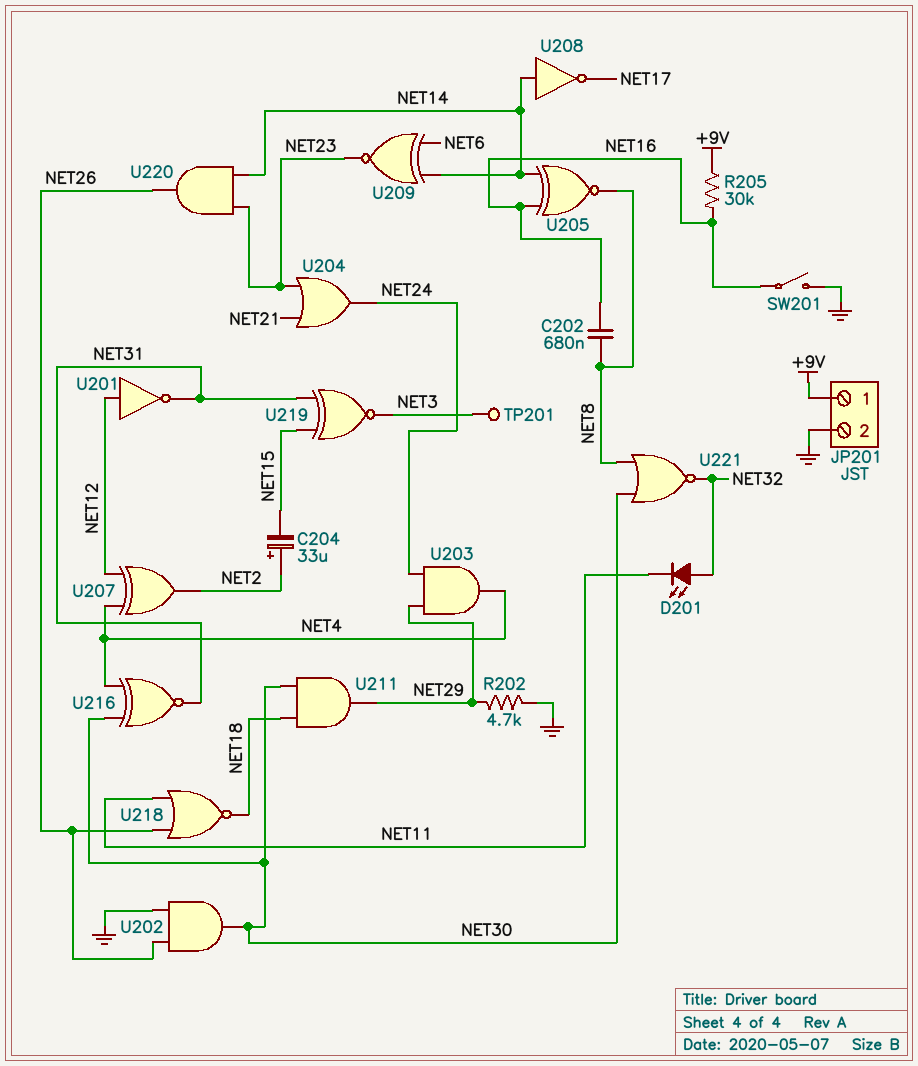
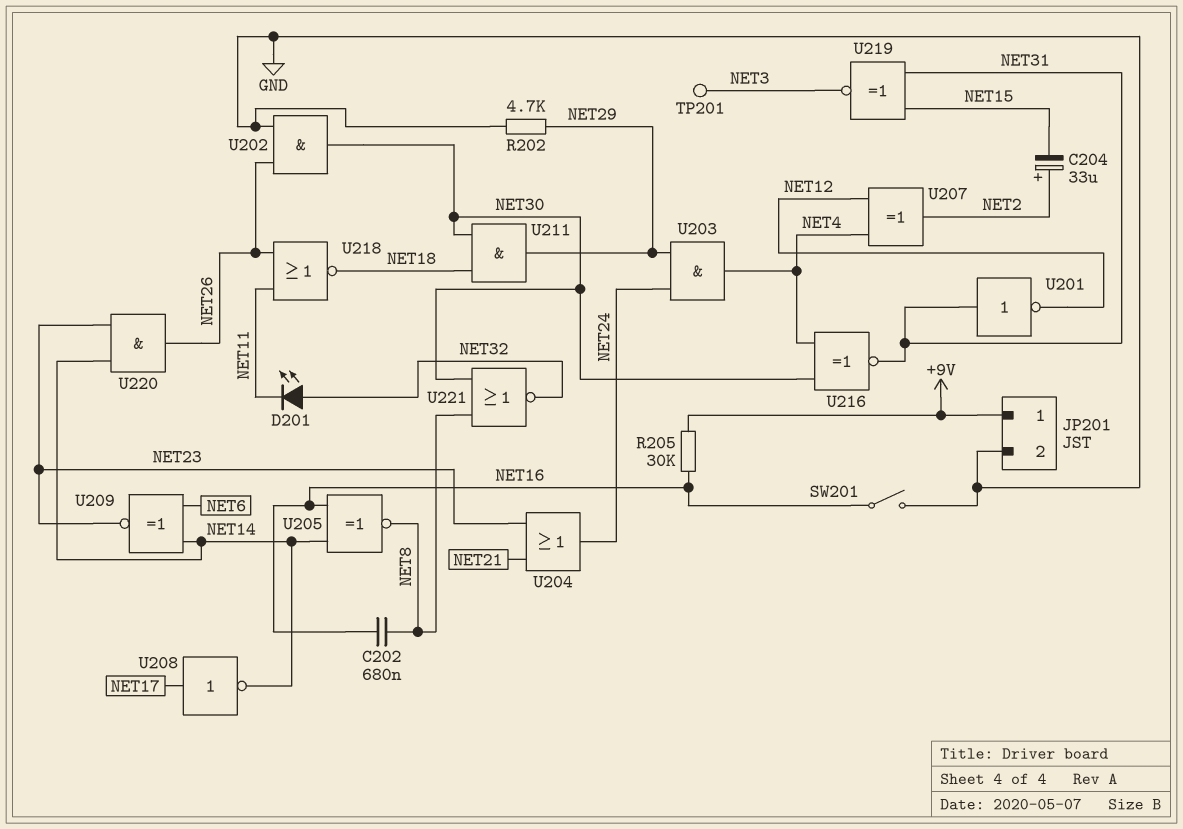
U201: NOT (in NET12, out NET31) -> NOT (in NET31, out NET12)
U208: NOT (in NET14, out NET17) -> NOT (in NET17, out NET14)

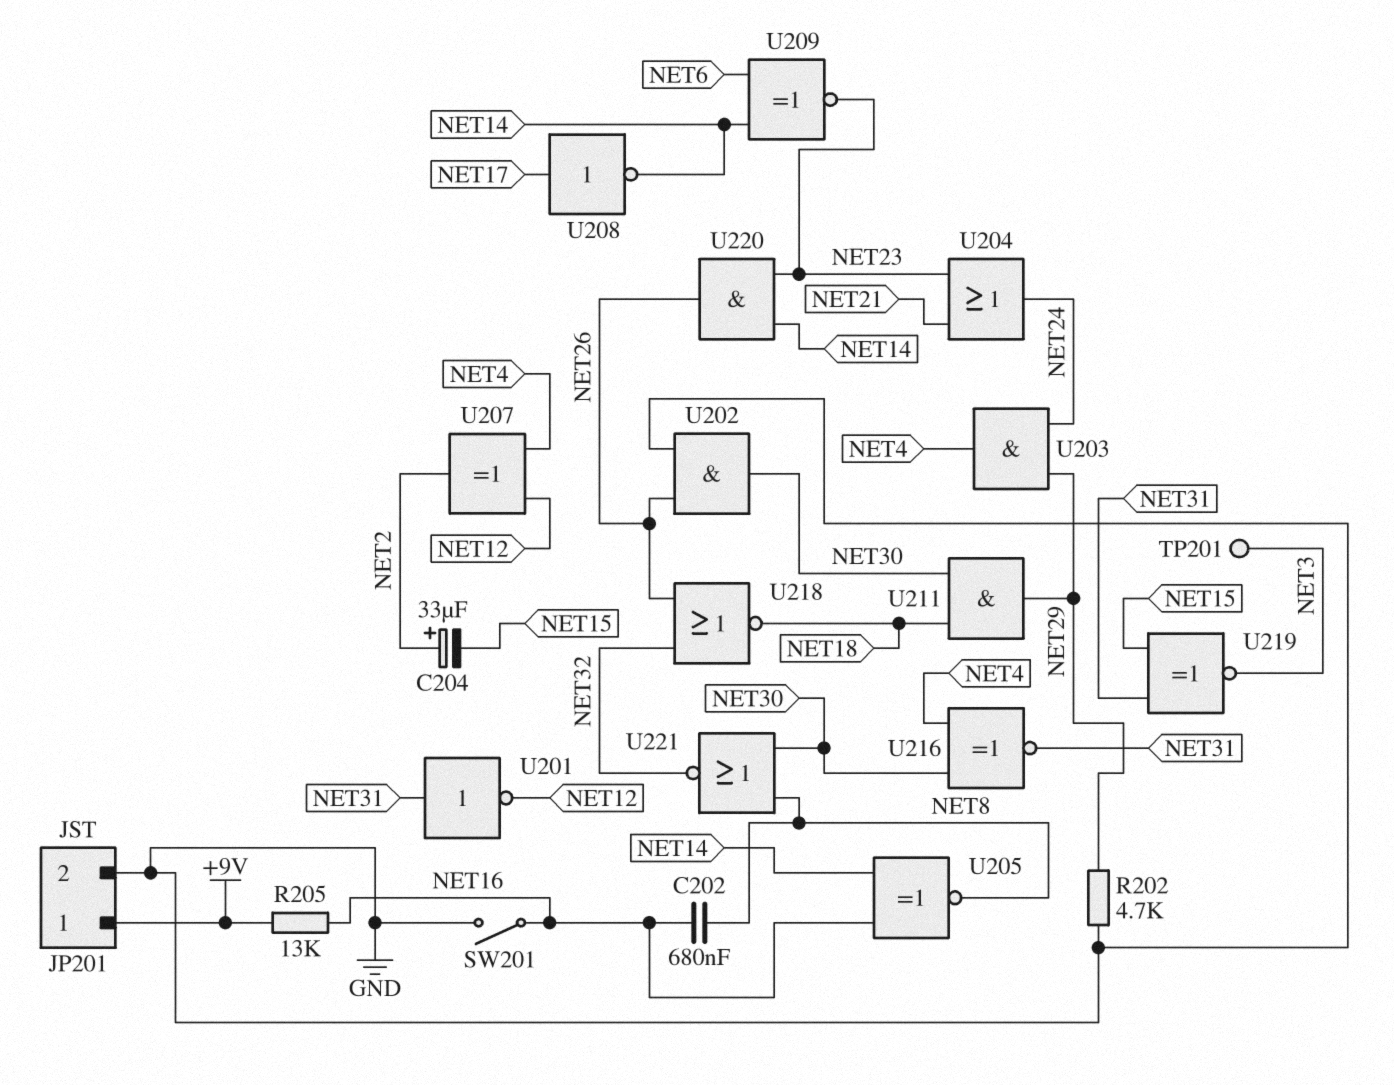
D201: LED (A NET32, K NET11) -> none
R205: 30k (+9V, NET16) -> 13k (+9V, NET16)
U218: NOR (in NET11, in NET26, out NET18) -> NOR (in NET26, in NET32, out NET18)

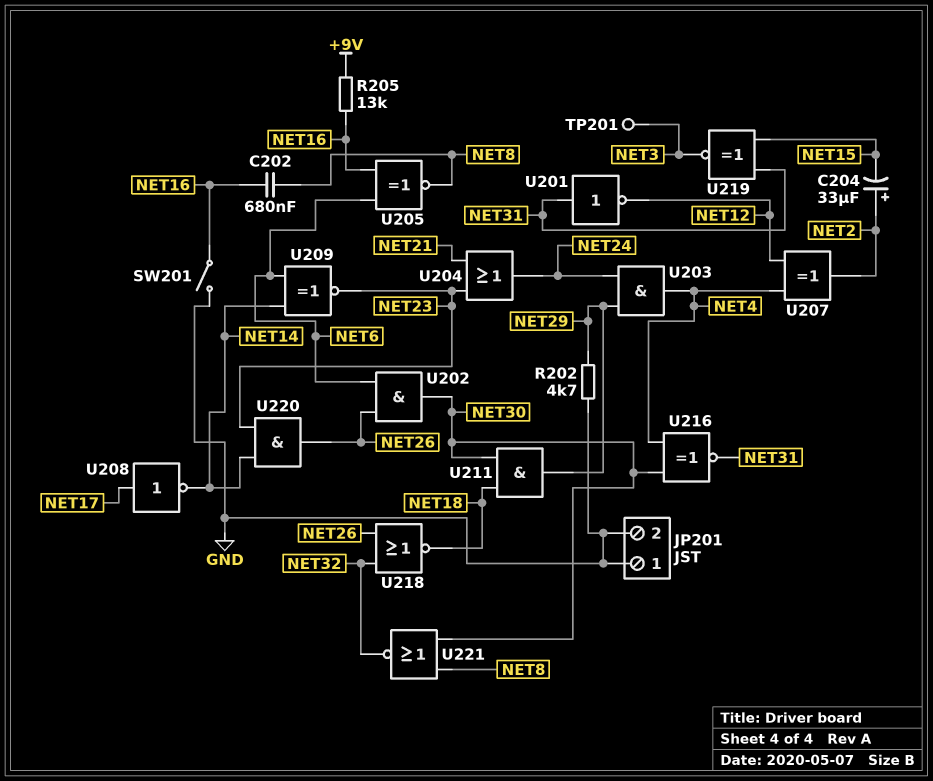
JP201 pin 1: +9V -> GND
U202: AND (in GND, in NET26, out NET30) -> AND (in NET6, in NET26, out NET30)
U205: XNOR (in NET14, in NET16, out NET8) -> XNOR (in NET6, in NET16, out NET8)

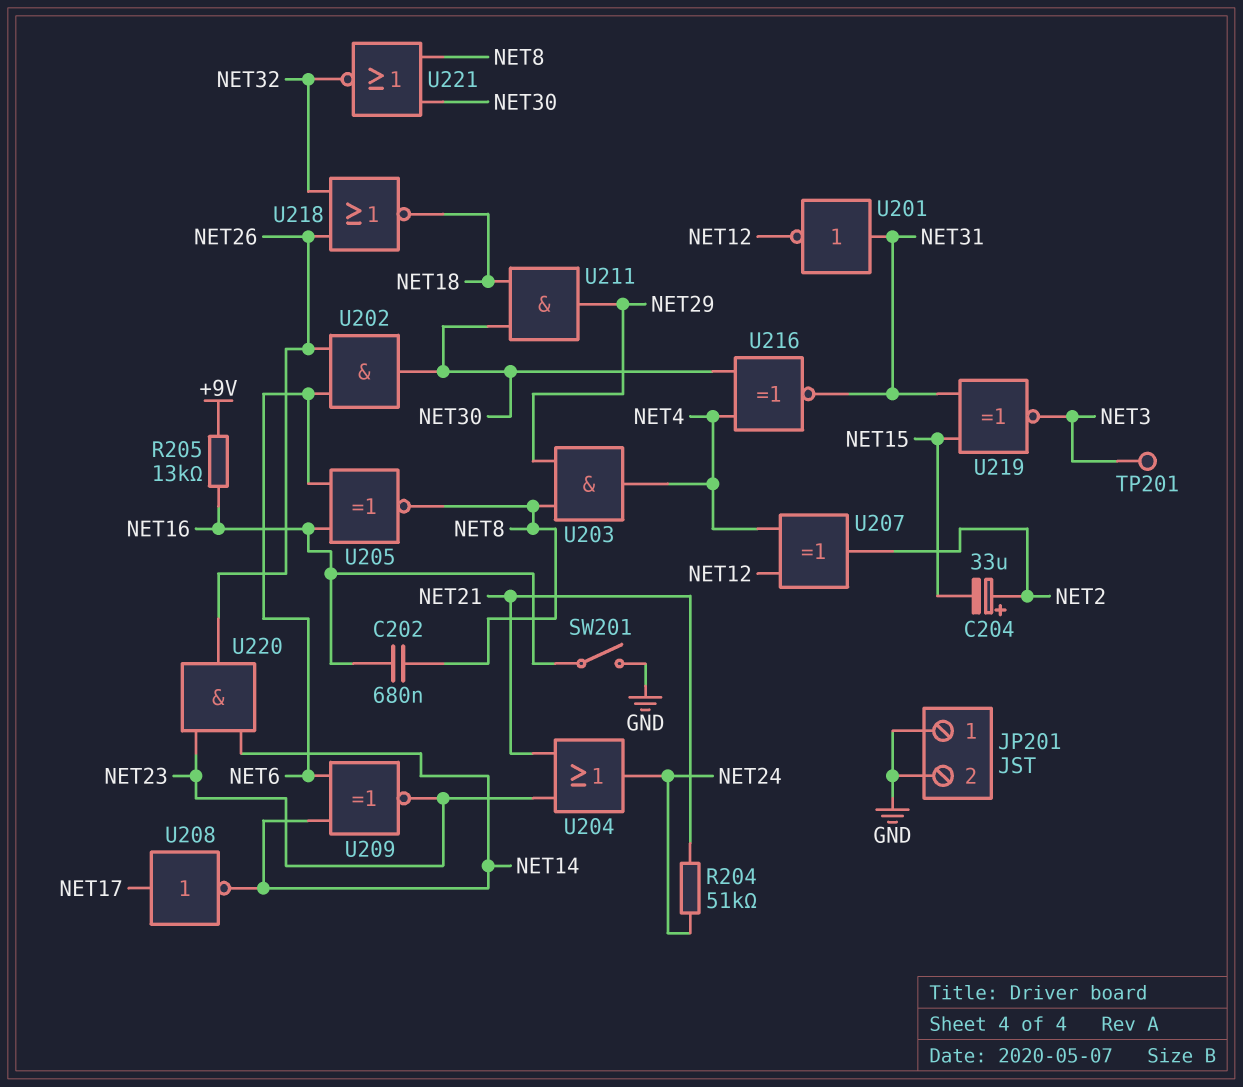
R202: 4.7k (GND, NET29) -> none
R204: none -> 51k (NET21, NET24)
U203: AND (in NET24, in NET29, out NET4) -> AND (in NET8, in NET29, out NET4)

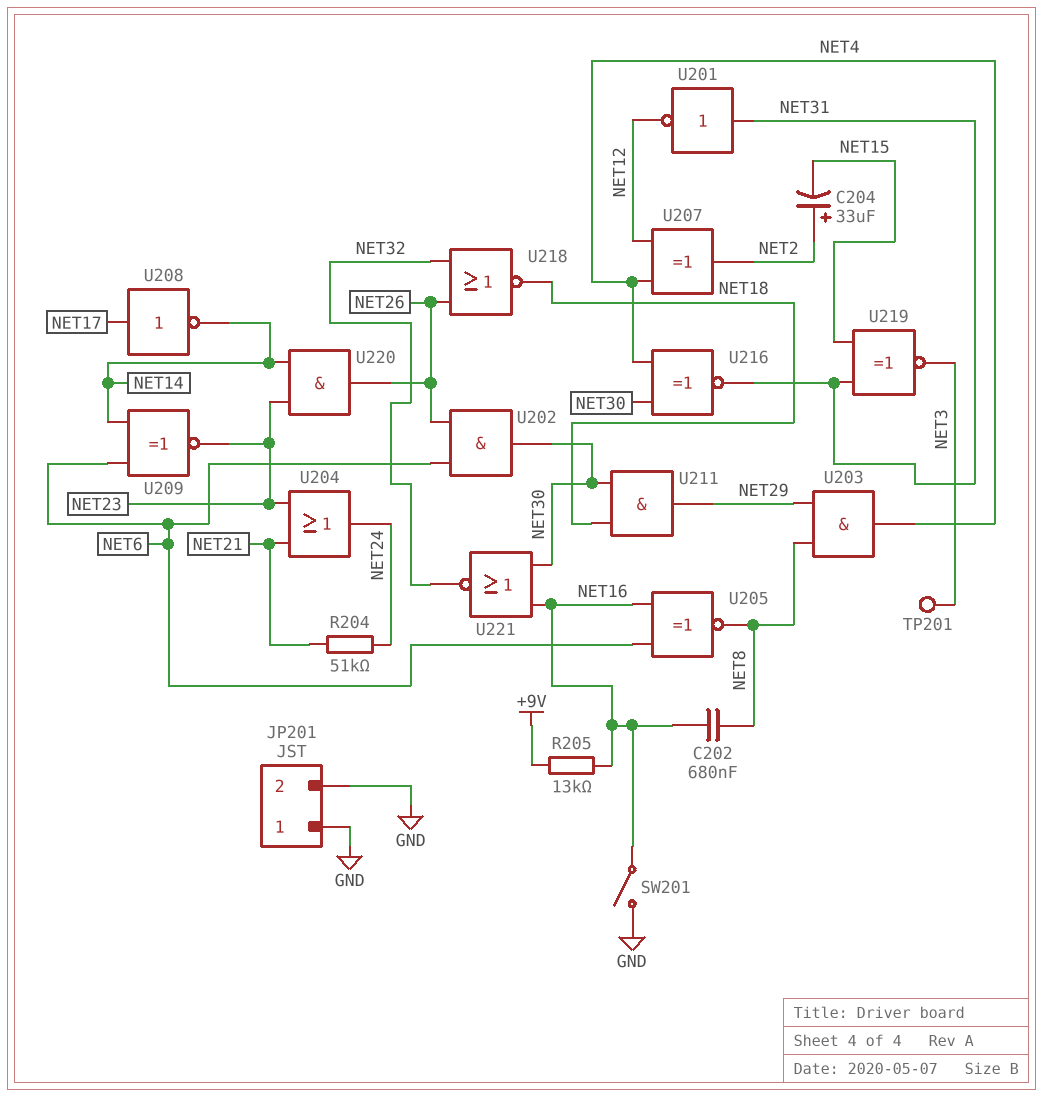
U221: NOR (in NET8, in NET30, out NET32) -> NOR (in NET16, in NET30, out NET32)

